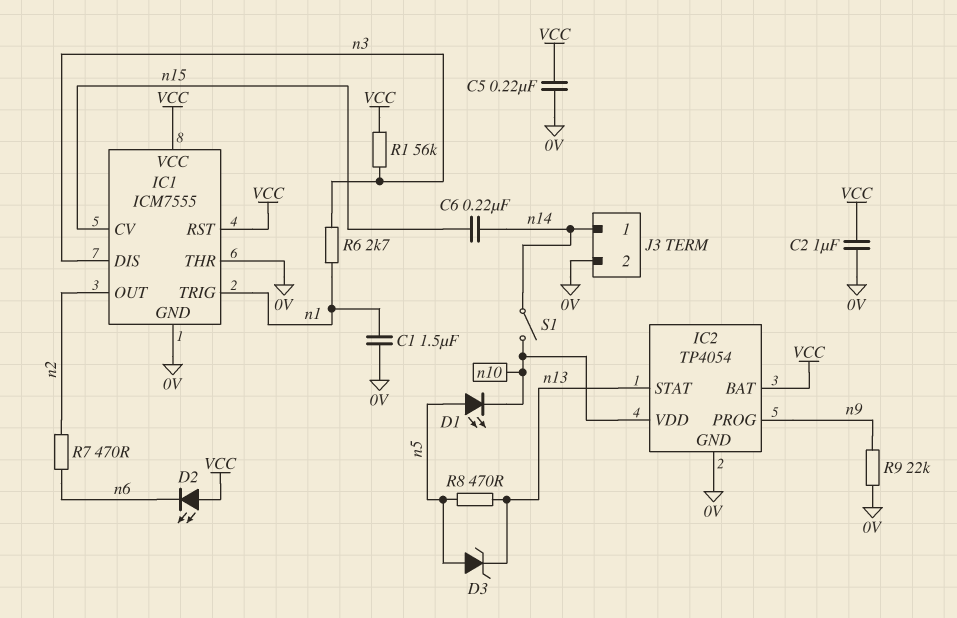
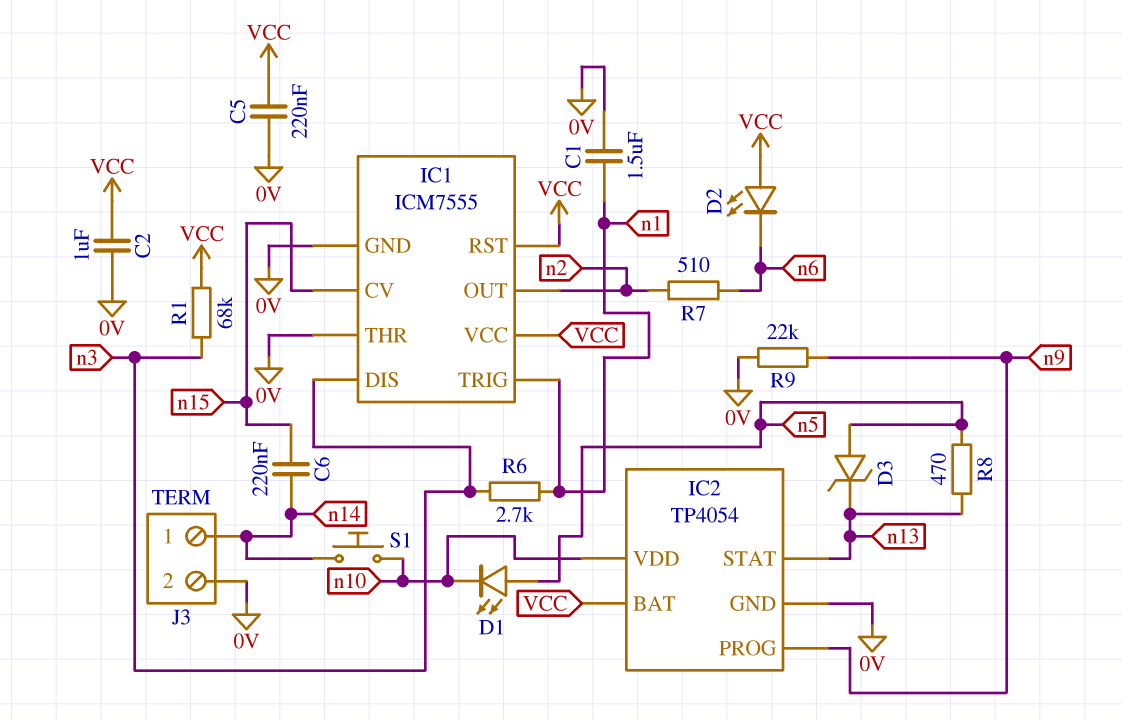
R1: 56k (VCC, n3) -> 68k (VCC, n3)
R7: 470 (n2, n6) -> 510 (n2, n6)
S1: switch (n10, n14) -> button (n10, n14)

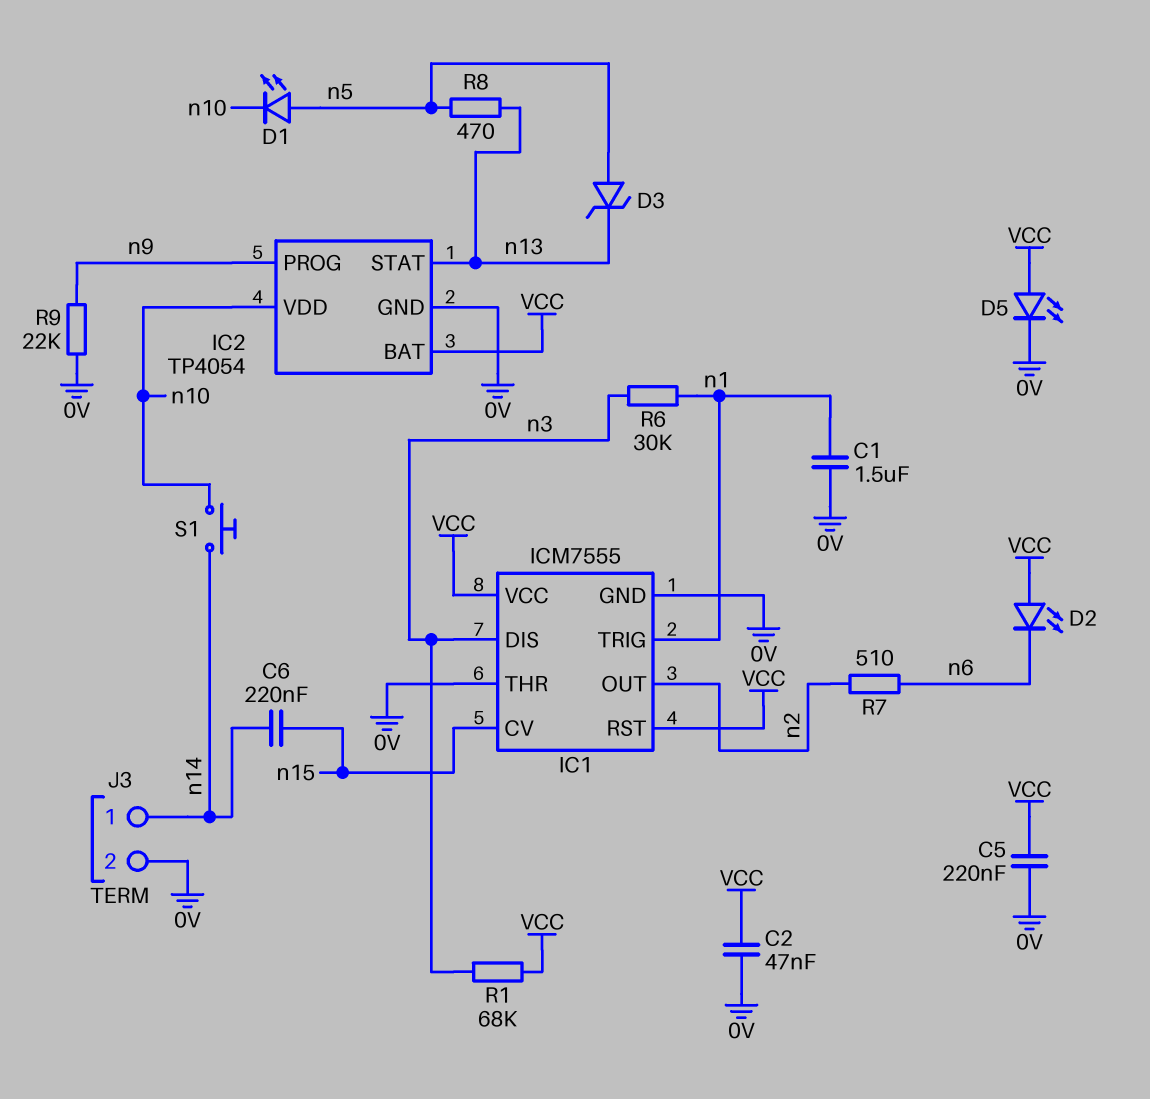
C2: 1uF (0V, VCC) -> 47nF (0V, VCC)
D5: none -> LED (A VCC, K 0V)
R6: 2.7k (n1, n3) -> 30k (n1, n3)

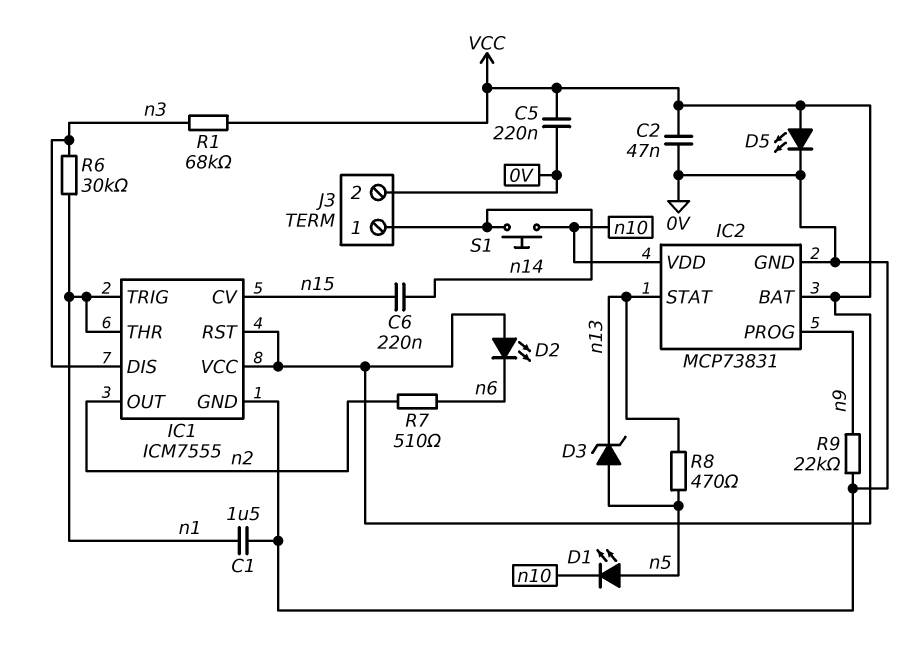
IC1 pin THR: 0V -> n1
IC2: TP4054 -> MCP73831

